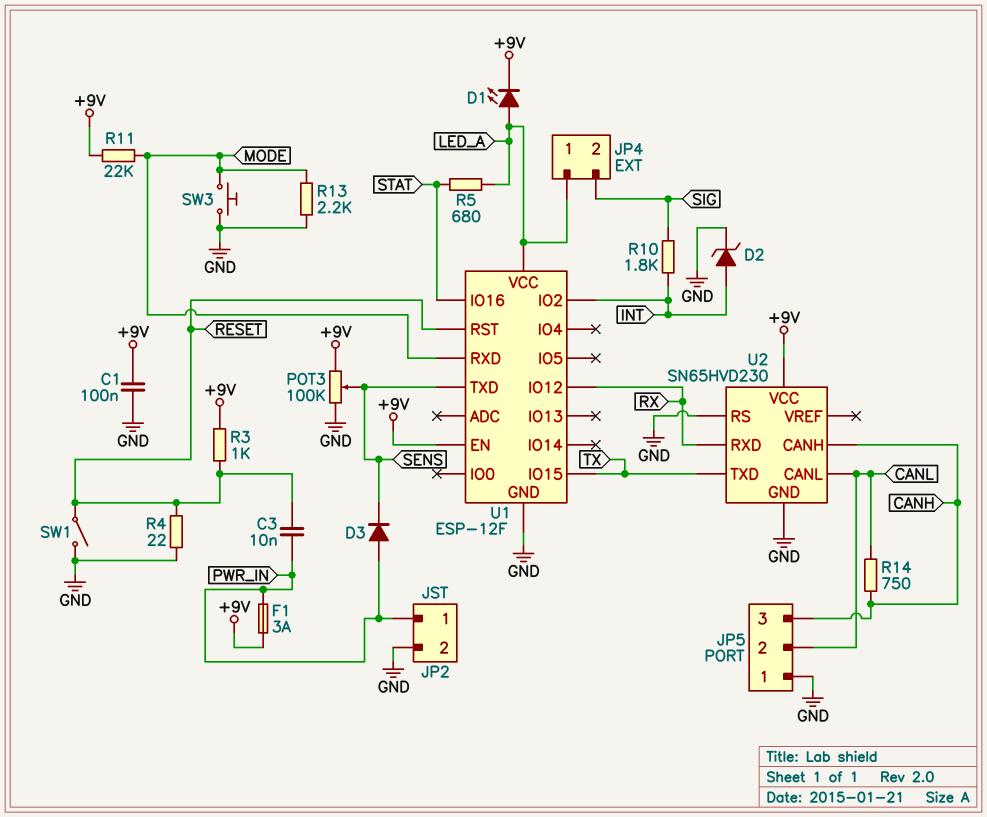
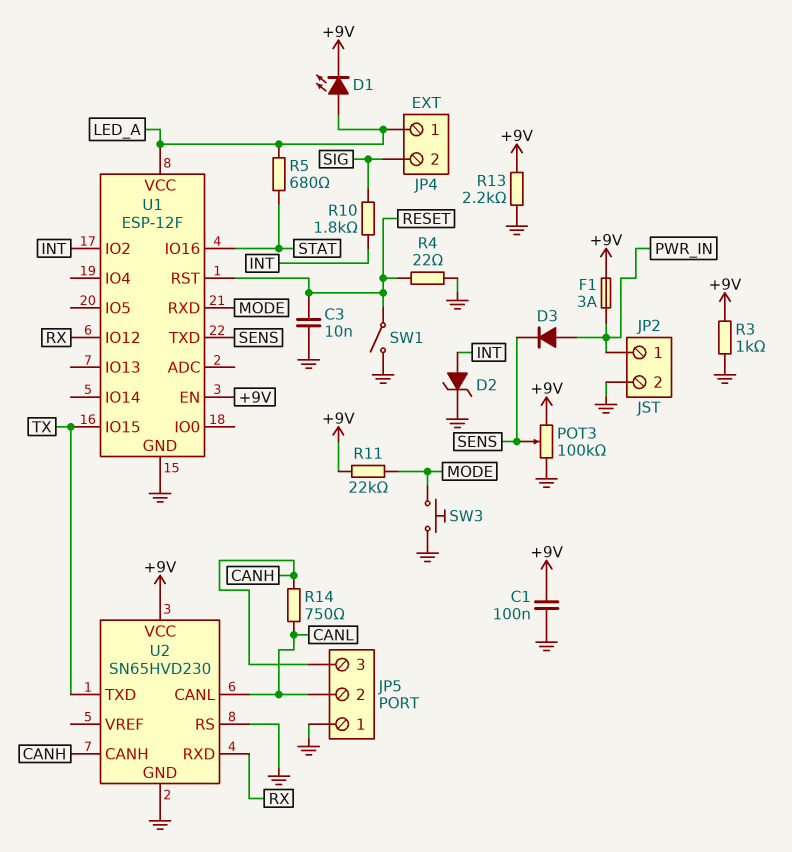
C3: 10nF (PWR_IN, RESET) -> 10nF (GND, RESET)
R3: 1k (+9V, RESET) -> 1k (+9V, GND)
R13: 2.2k (GND, MODE) -> 2.2k (+9V, GND)

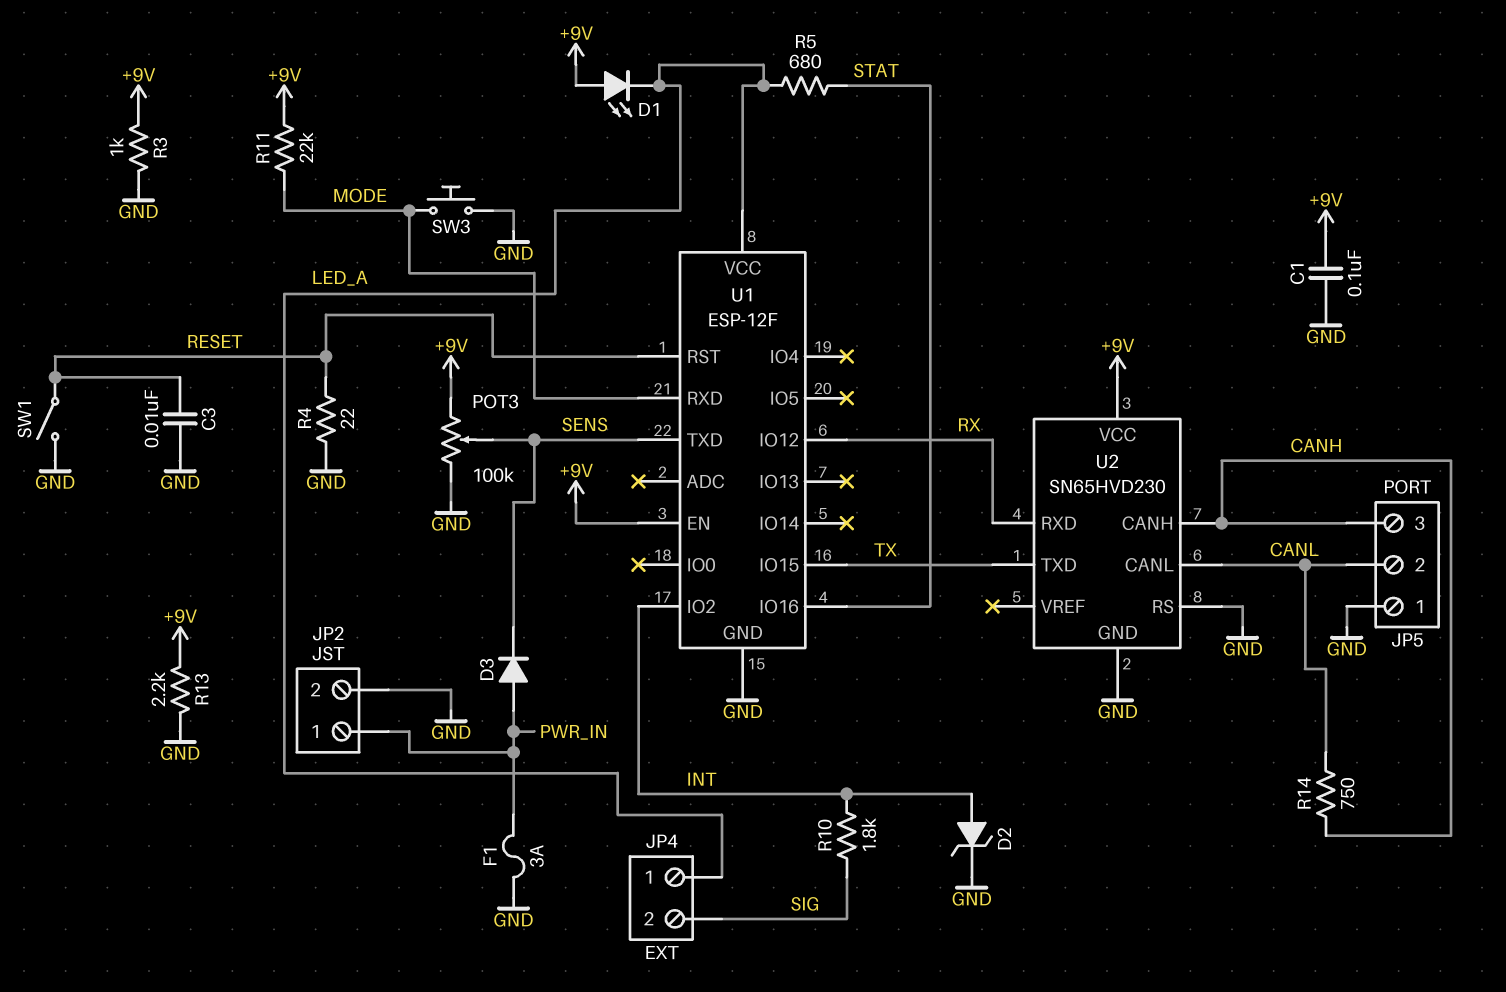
D1: LED (A LED_A, K +9V) -> LED (A +9V, K LED_A)
F1: 3A (+9V, PWR_IN) -> 3A (GND, PWR_IN)

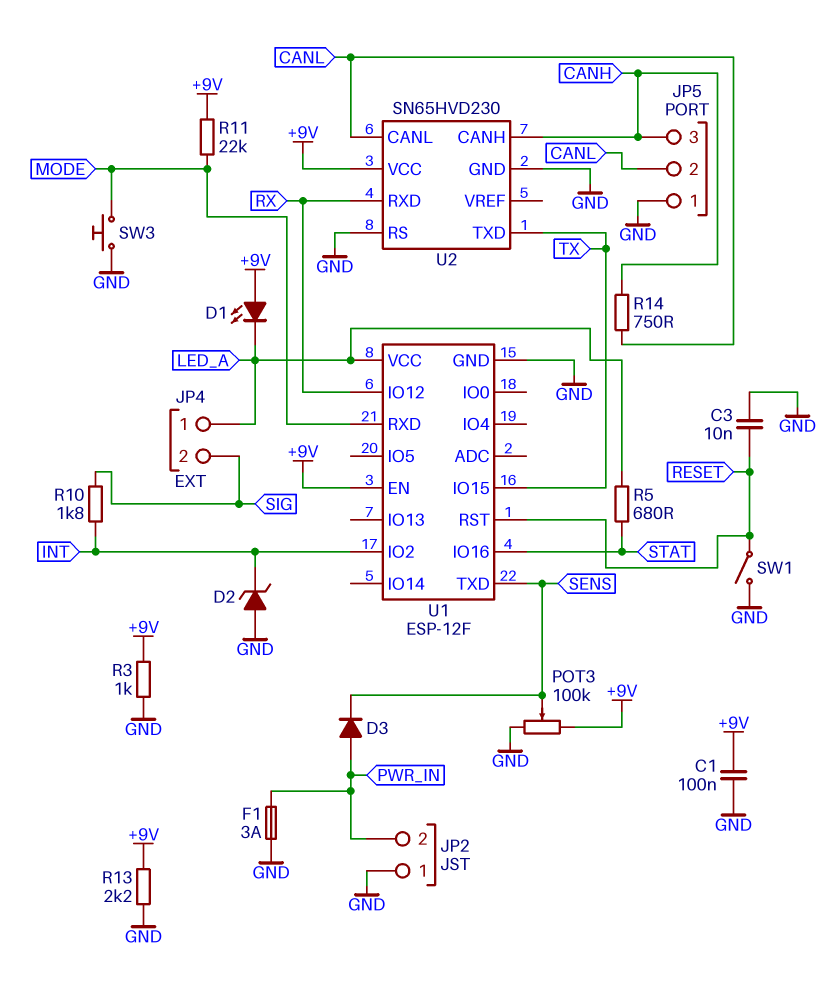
D2: zener (A INT, K GND) -> zener (A GND, K INT)
JP2 pin 1: PWR_IN -> GND
JP2 pin 2: GND -> PWR_IN
R4: 22 (GND, RESET) -> none

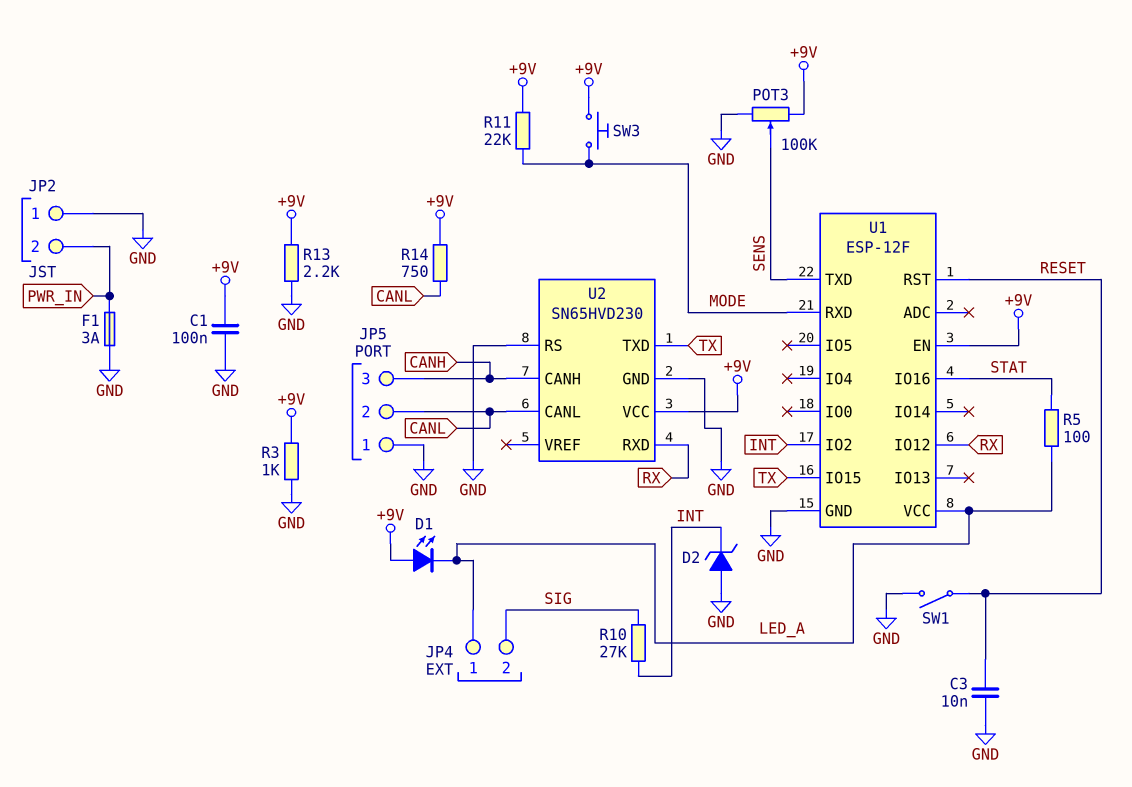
D3: diode (A PWR_IN, K SENS) -> none
R5: 680 (LED_A, STAT) -> 100 (LED_A, STAT)
R10: 1.8k (INT, SIG) -> 27k (INT, SIG)
R14: 750 (CANH, CANL) -> 750 (+9V, CANL)
SW3: button (GND, MODE) -> button (+9V, MODE)

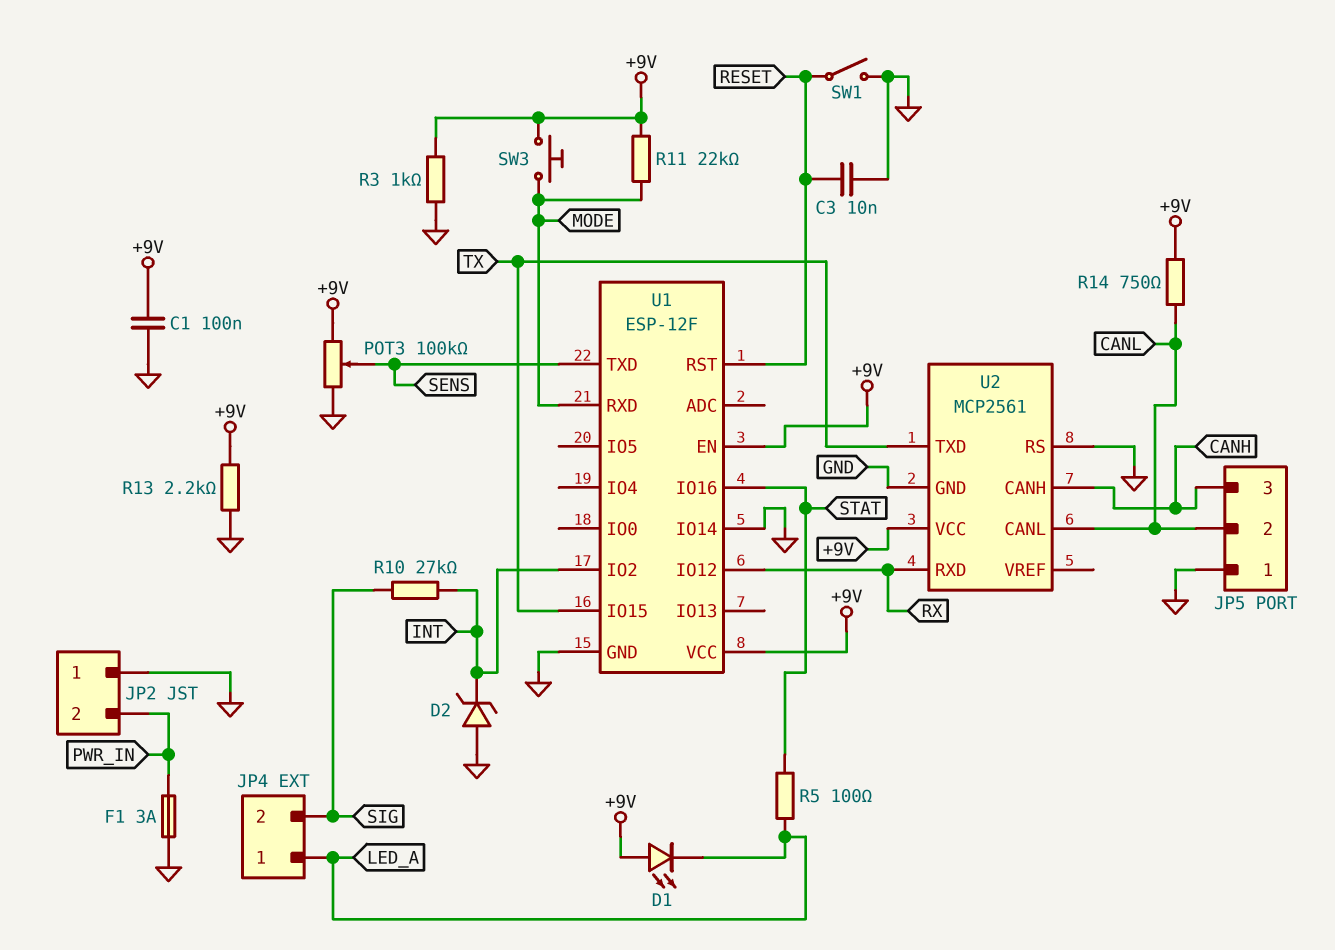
U1 pin IO14: none -> GND
U1 pin VCC: LED_A -> +9V
U2: SN65HVD230 -> MCP2561

